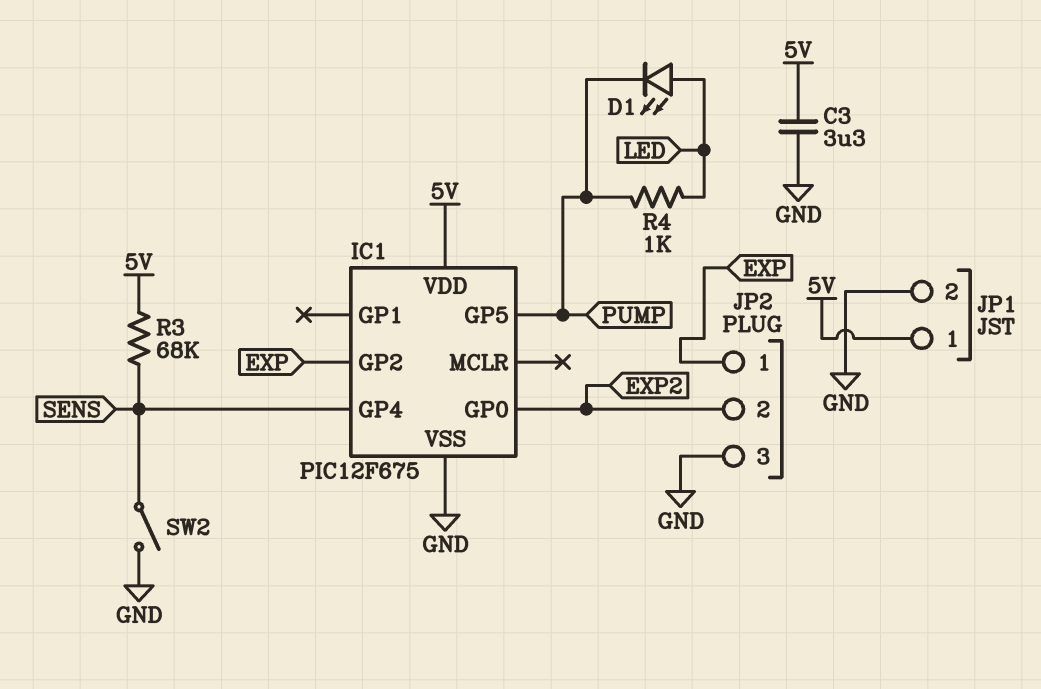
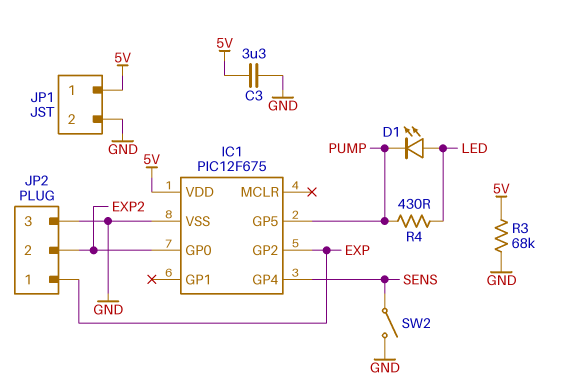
R3: 68k (5V, SENS) -> 68k (5V, GND)
R4: 1k (LED, PUMP) -> 430 (LED, PUMP)

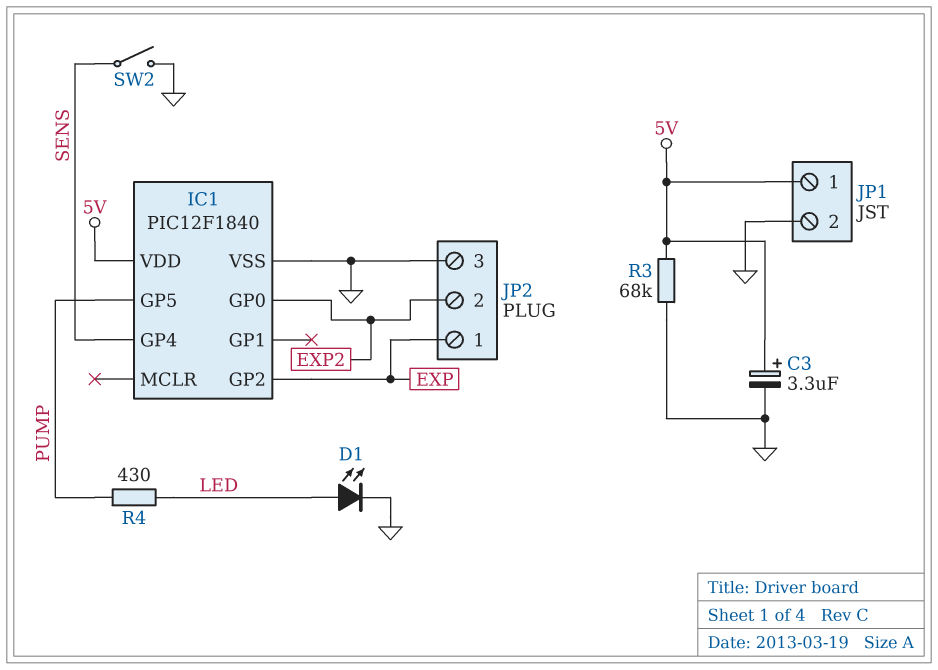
C3: 3.3uF (5V, GND) -> 3.3uF (plus 5V, minus GND)
D1: LED (A LED, K PUMP) -> LED (A LED, K GND)
IC1: PIC12F675 -> PIC12F1840

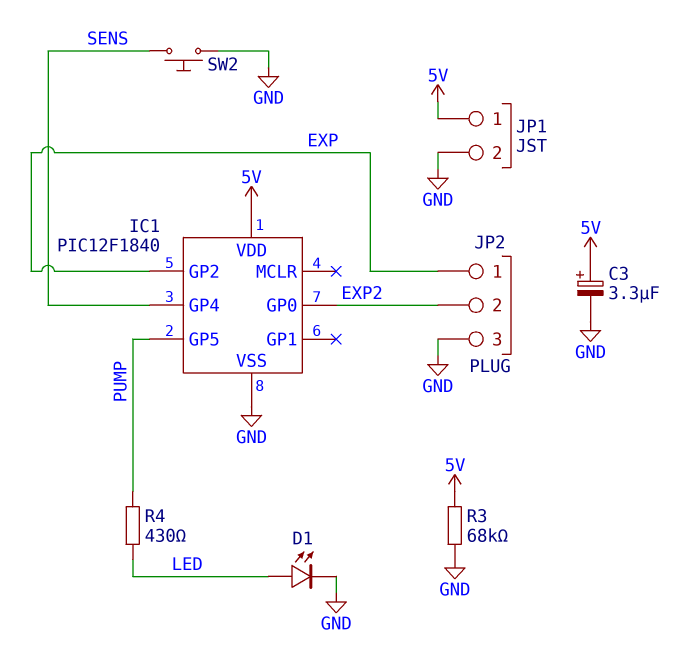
SW2: switch (GND, SENS) -> button (GND, SENS)

